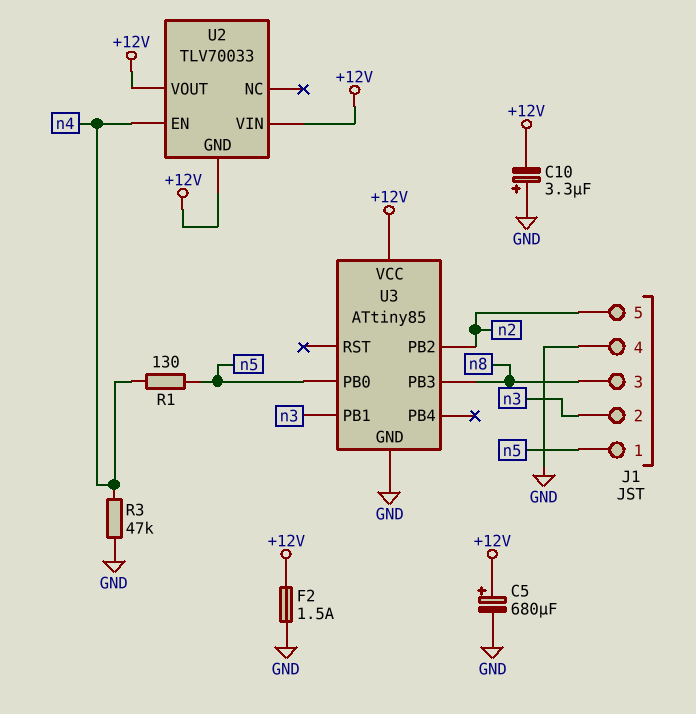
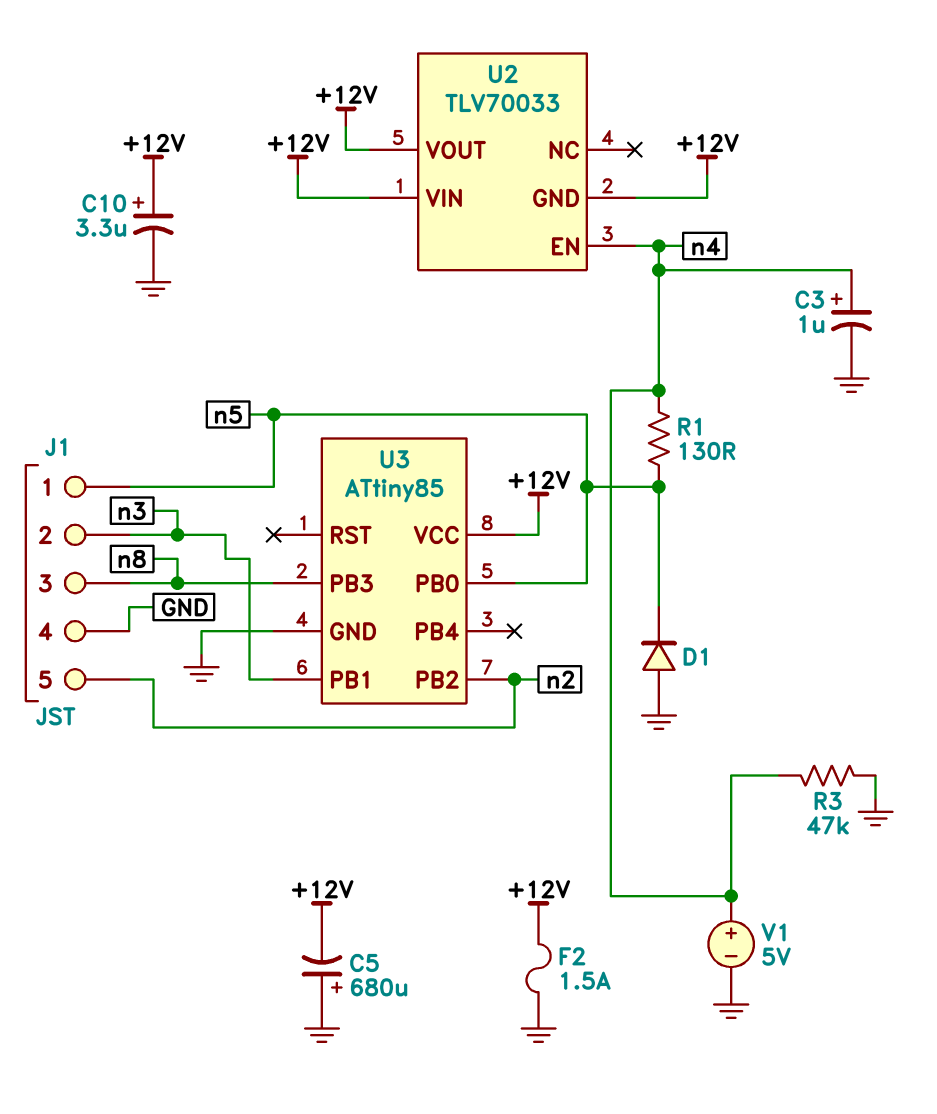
C3: none -> 1uF (plus n4, minus GND)
C5: 680uF (plus +12V, minus GND) -> 680uF (plus GND, minus +12V)
C10: 3.3uF (plus GND, minus +12V) -> 3.3uF (plus +12V, minus GND)
D1: none -> diode (A GND, K n5)
V1: none -> 5V (plus n4, minus GND)

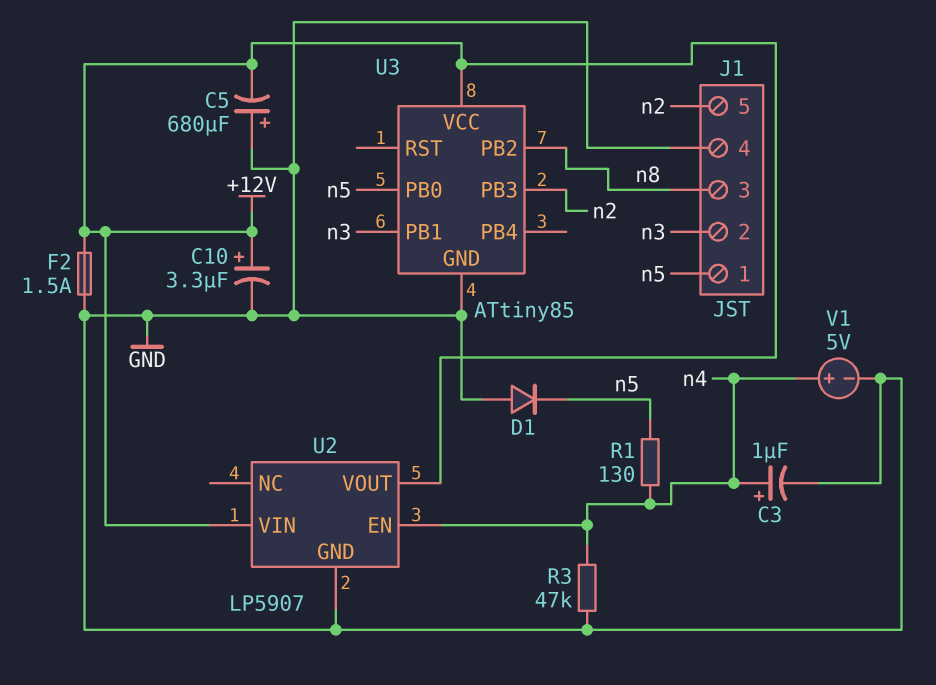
U2: TLV70033 -> LP5907
U2 pin GND: +12V -> GND
U3 pin PB2: n2 -> n8
U3 pin PB3: n8 -> n2

